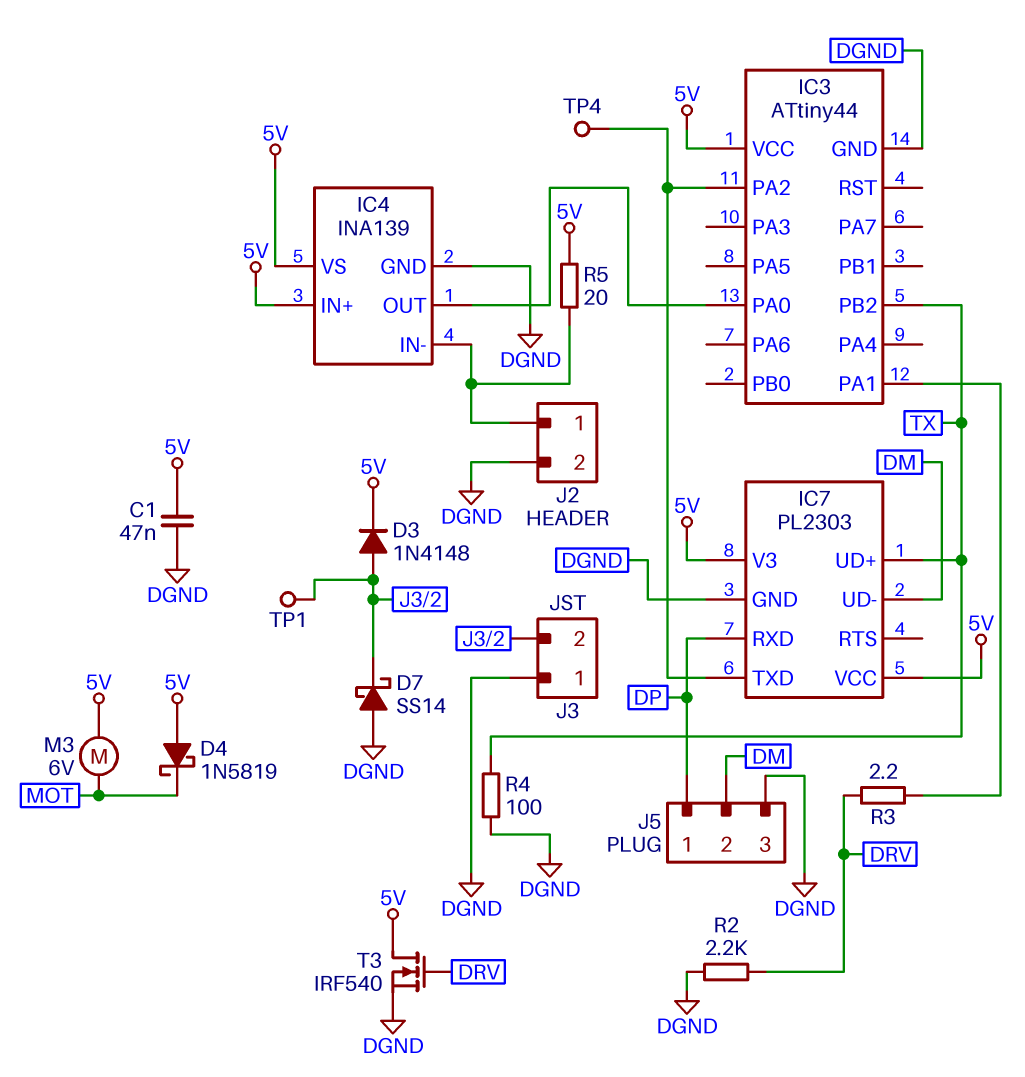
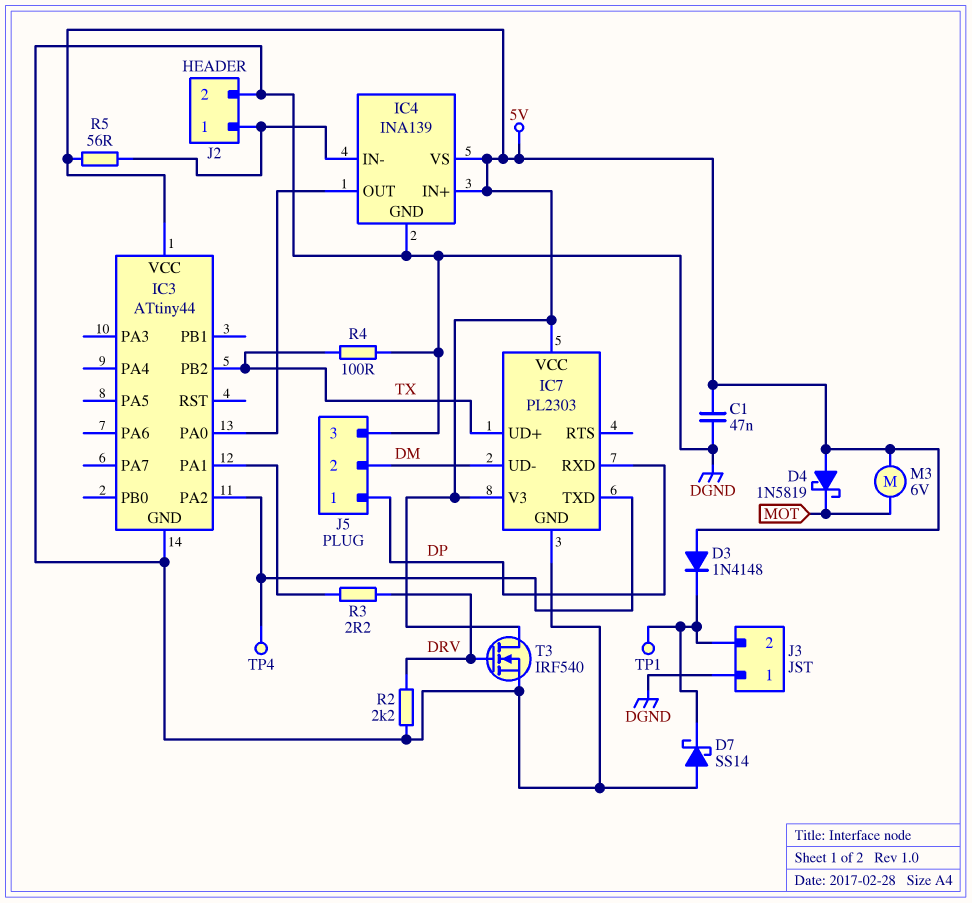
D3: diode 1N4148 (A J3/2, K 5V) -> diode 1N4148 (A 5V, K J3/2)
R5: 20 (5V, IC4/IN-) -> 56 (5V, IC4/IN-)

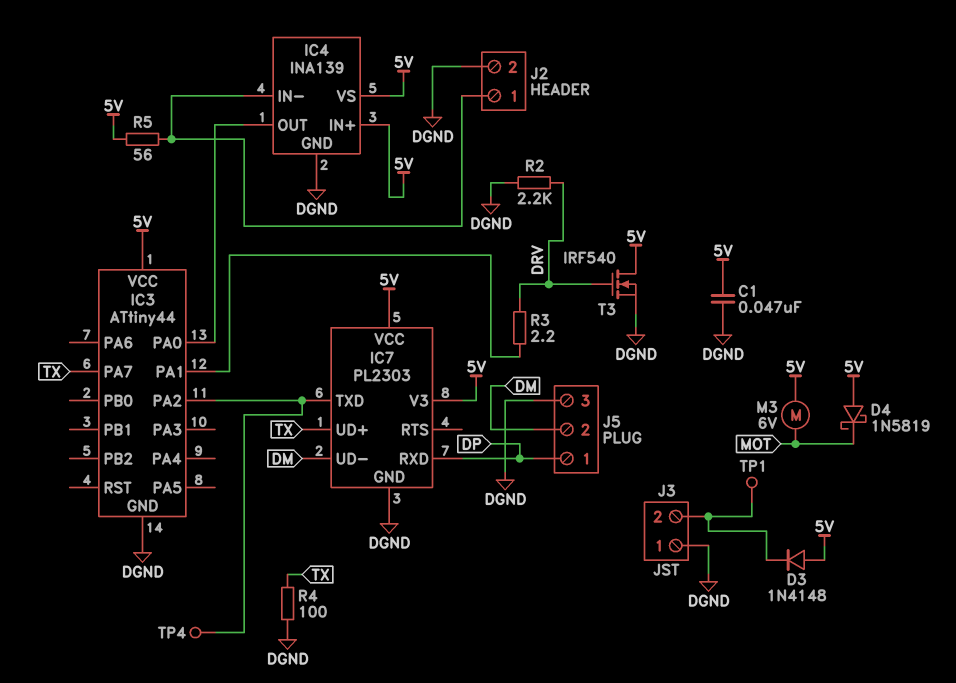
D7: schottky SS14 (A DGND, K J3/2) -> none
IC3 pin PA7: none -> TX
IC3 pin PB2: TX -> none

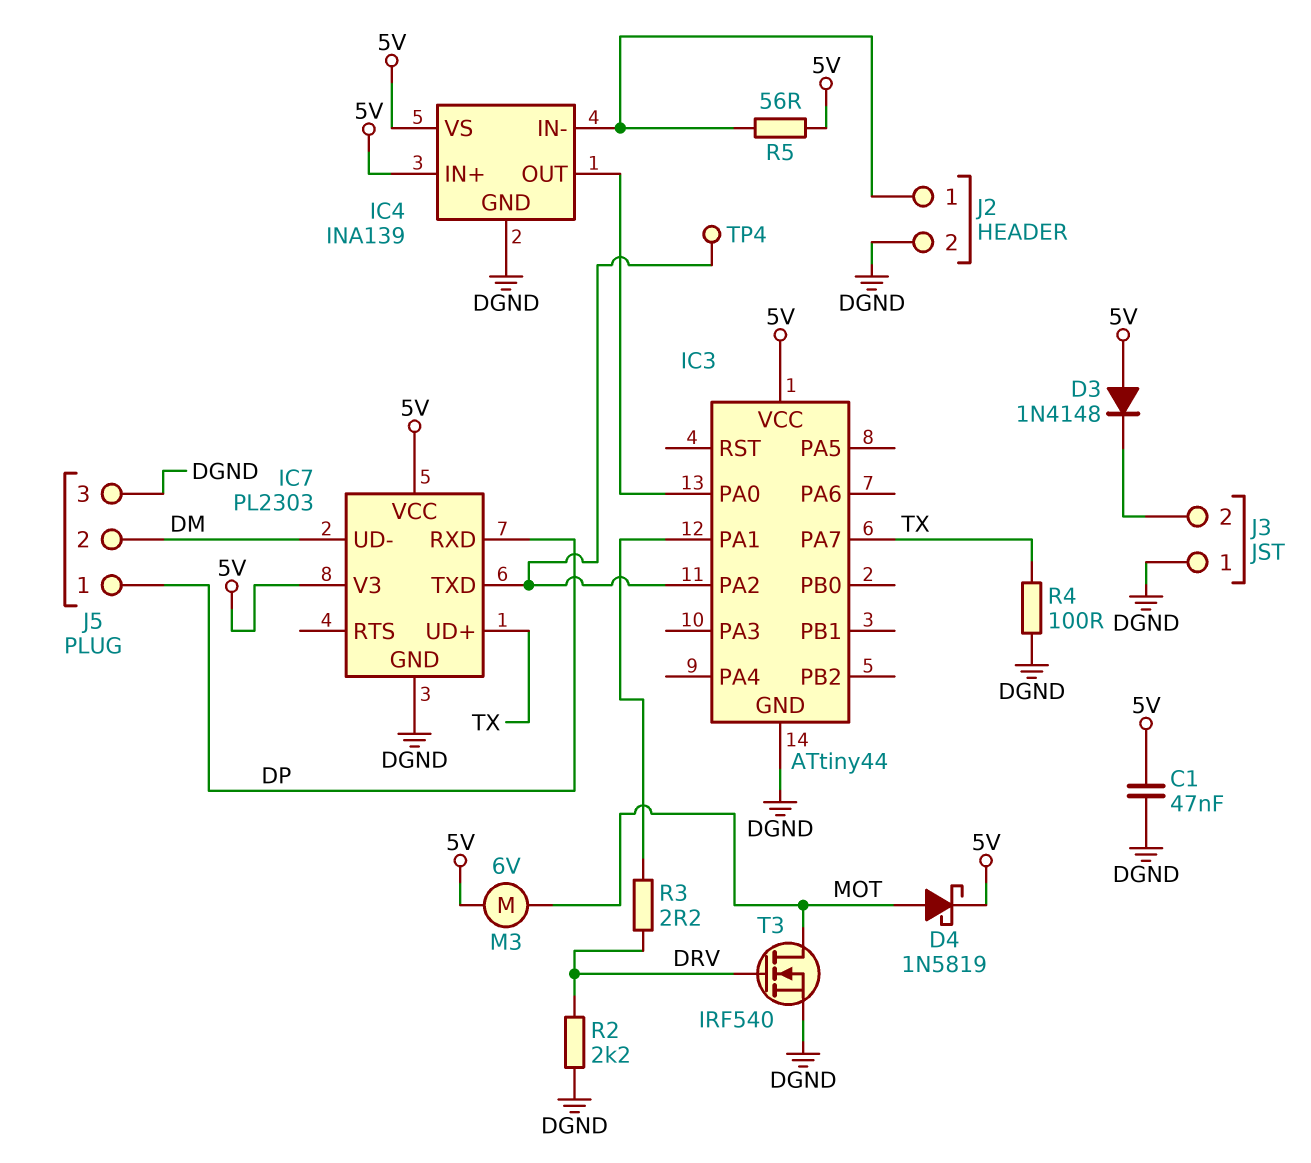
D4: schottky 1N5819 (A 5V, K MOT) -> schottky 1N5819 (A MOT, K 5V)
T3: NMOS IRF540 (G DRV, D 5V, S DGND) -> NMOS IRF540 (G DRV, D MOT, S DGND)
TP1: test point (J3/2) -> none

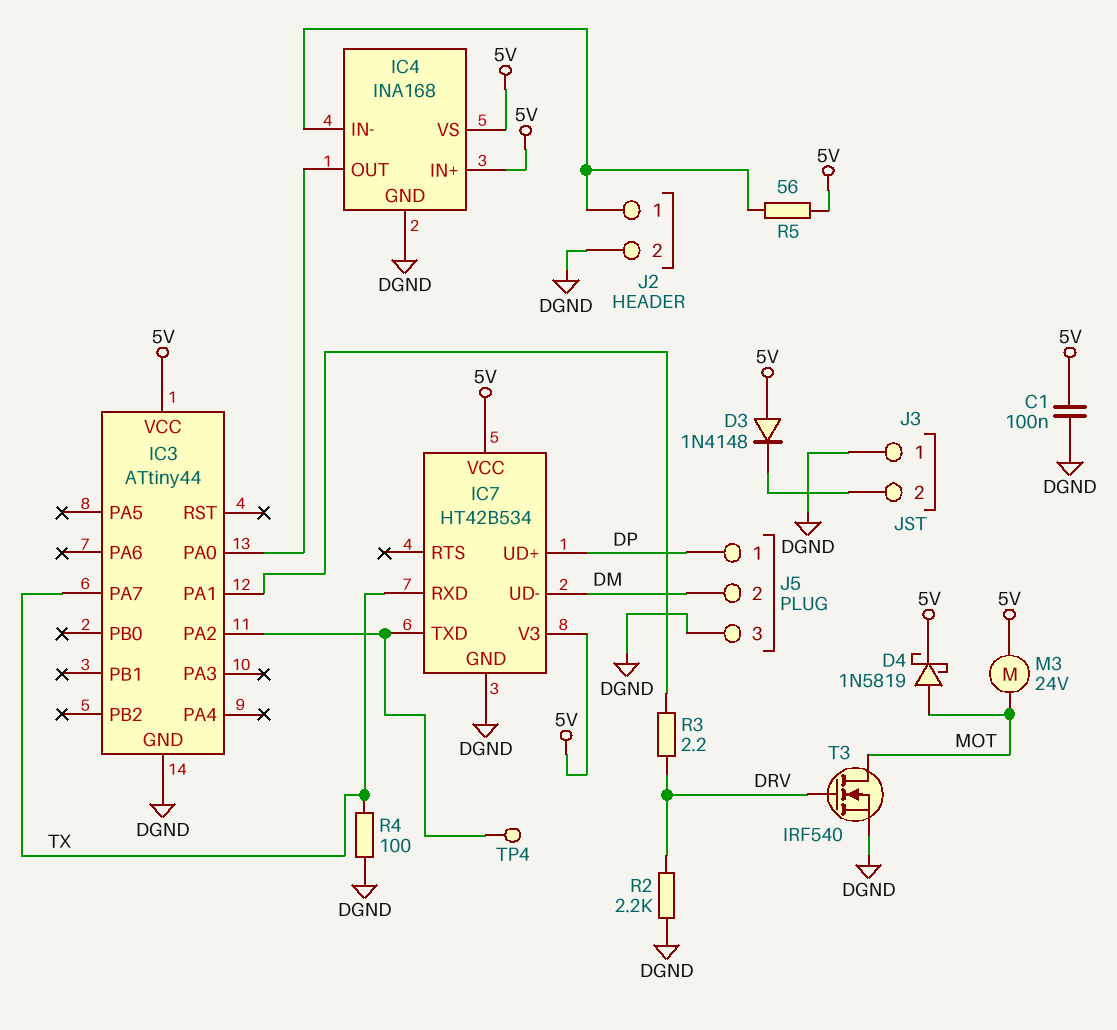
C1: 47nF (5V, DGND) -> 100nF (5V, DGND)
IC4: INA139 -> INA168
IC7: PL2303 -> HT42B534
IC7 pin RXD: DP -> TX
IC7 pin UD+: TX -> DP
M3: motor 6V (5V, MOT) -> motor 24V (5V, MOT)

